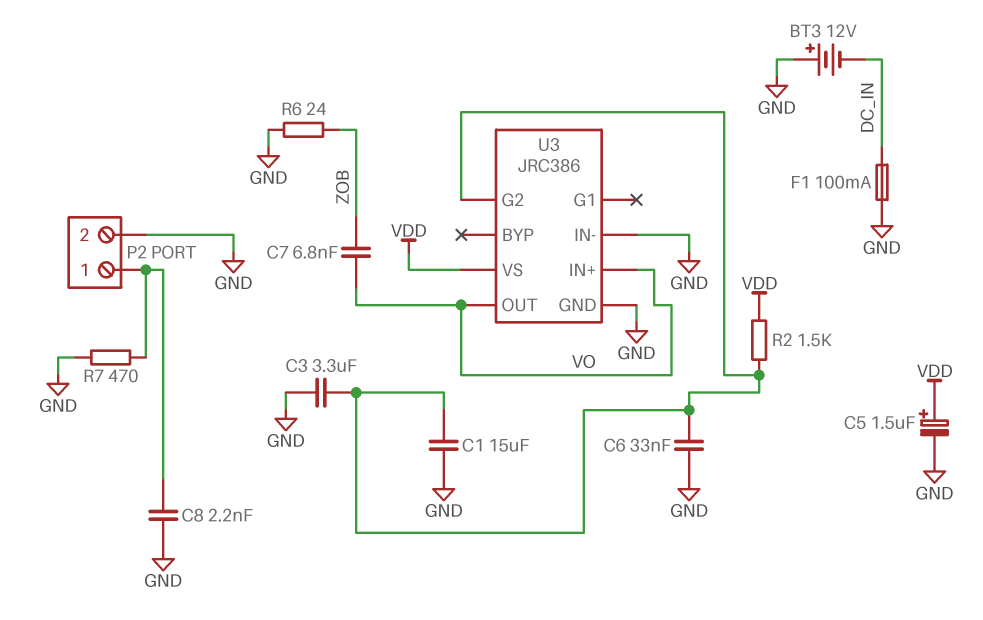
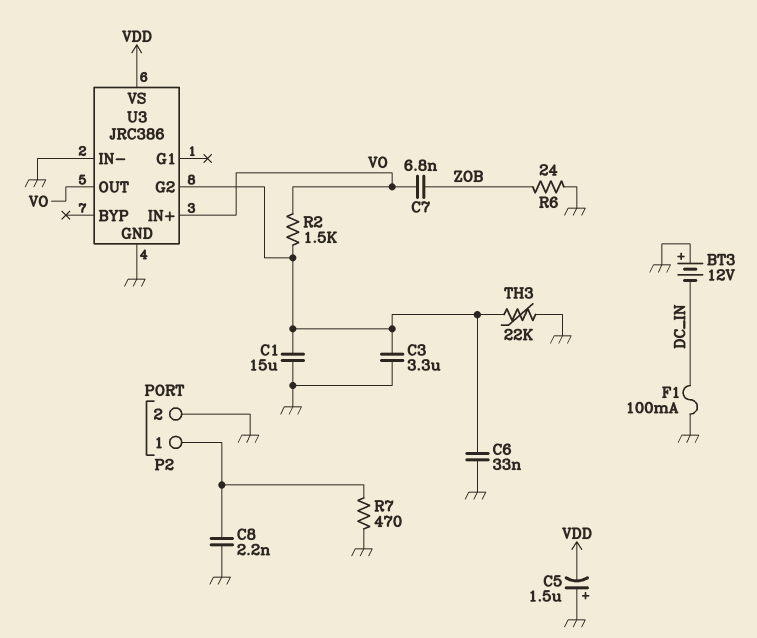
C5: 1.5uF (plus VDD, minus GND) -> 1.5uF (plus GND, minus VDD)
R2: 1.5k (U3/G2, VDD) -> 1.5k (U3/G2, VO)
TH3: none -> 22k (GND, U3/G2)

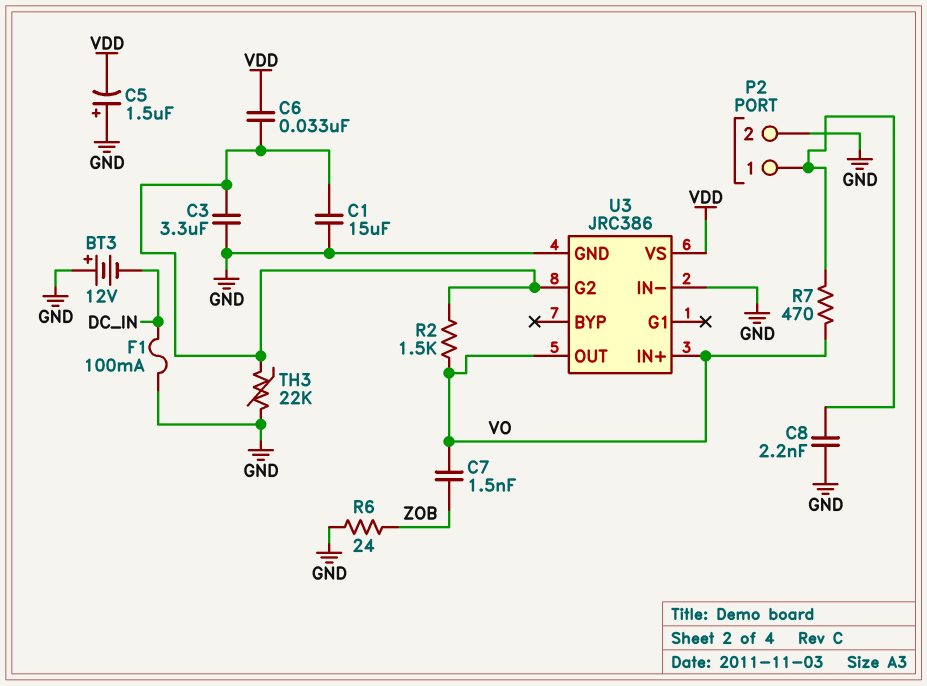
C6: 33nF (GND, U3/G2) -> 33nF (U3/G2, VDD)
C7: 6.8nF (VO, ZOB) -> 1.5nF (VO, ZOB)
R7: 470 (GND, P2/1) -> 470 (P2/1, VO)

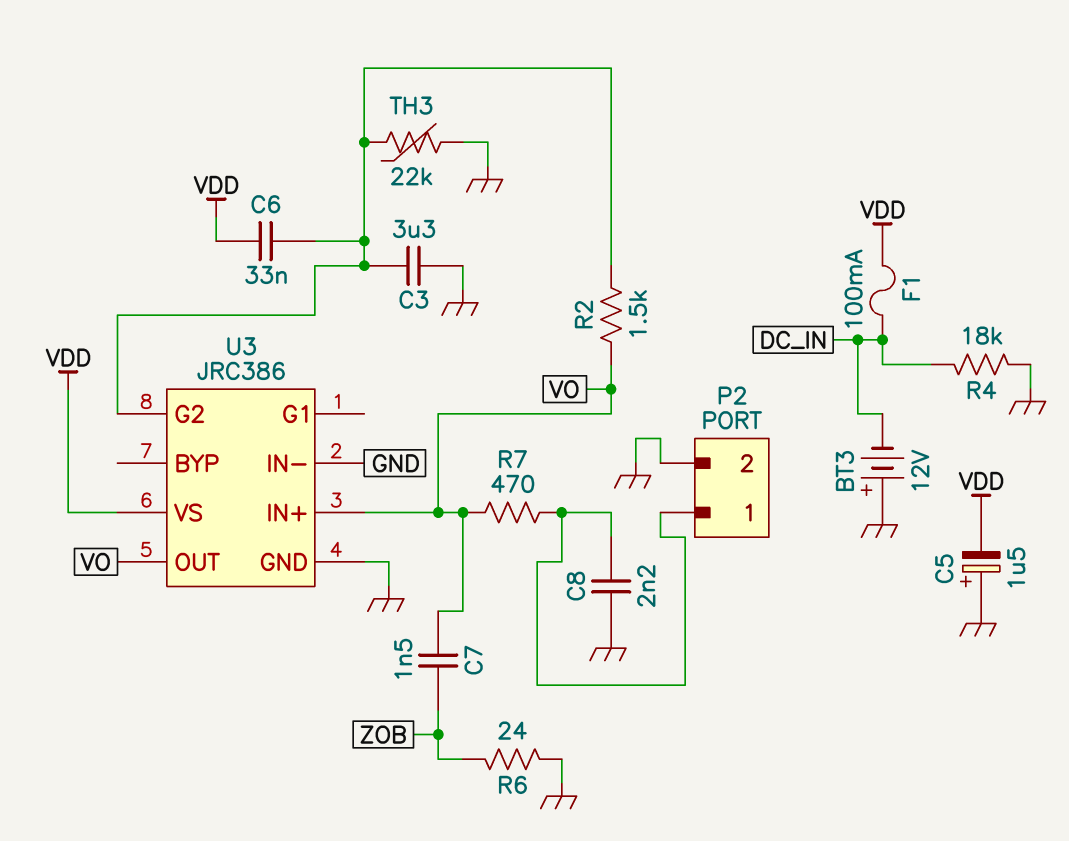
C1: 15uF (GND, U3/G2) -> none
F1: 100mA (DC_IN, GND) -> 100mA (DC_IN, VDD)
R4: none -> 18k (DC_IN, GND)

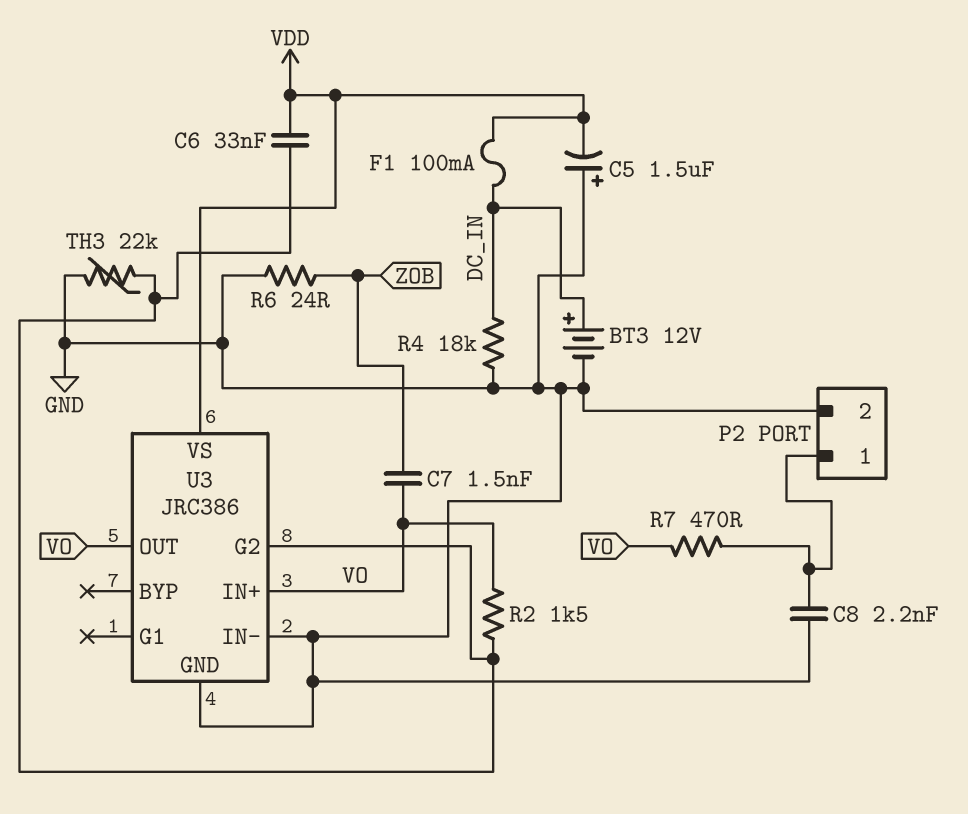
BT3: 12V (plus GND, minus DC_IN) -> 12V (plus DC_IN, minus GND)
C3: 3.3uF (GND, U3/G2) -> none

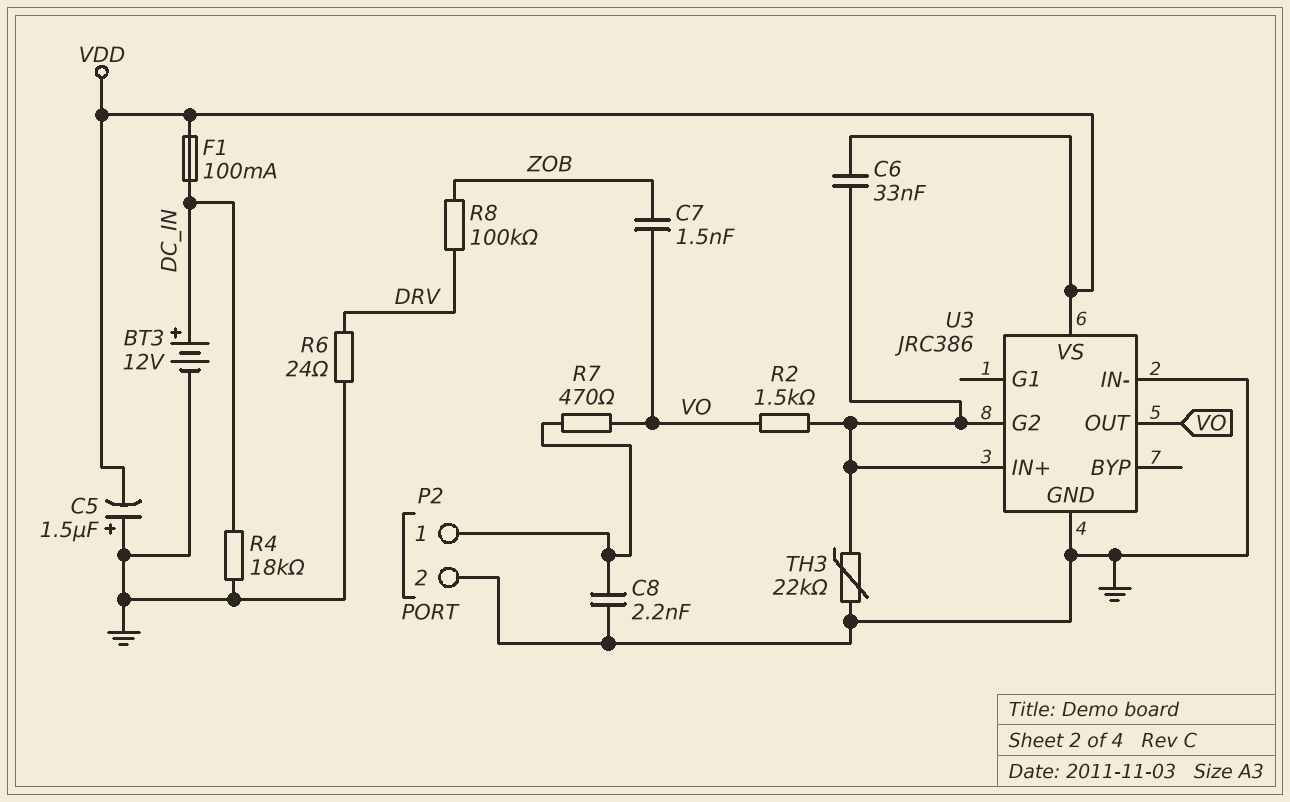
R6: 24 (GND, ZOB) -> 24 (DRV, GND)
R8: none -> 100k (DRV, ZOB)
U3 pin IN+: VO -> U3/G2

